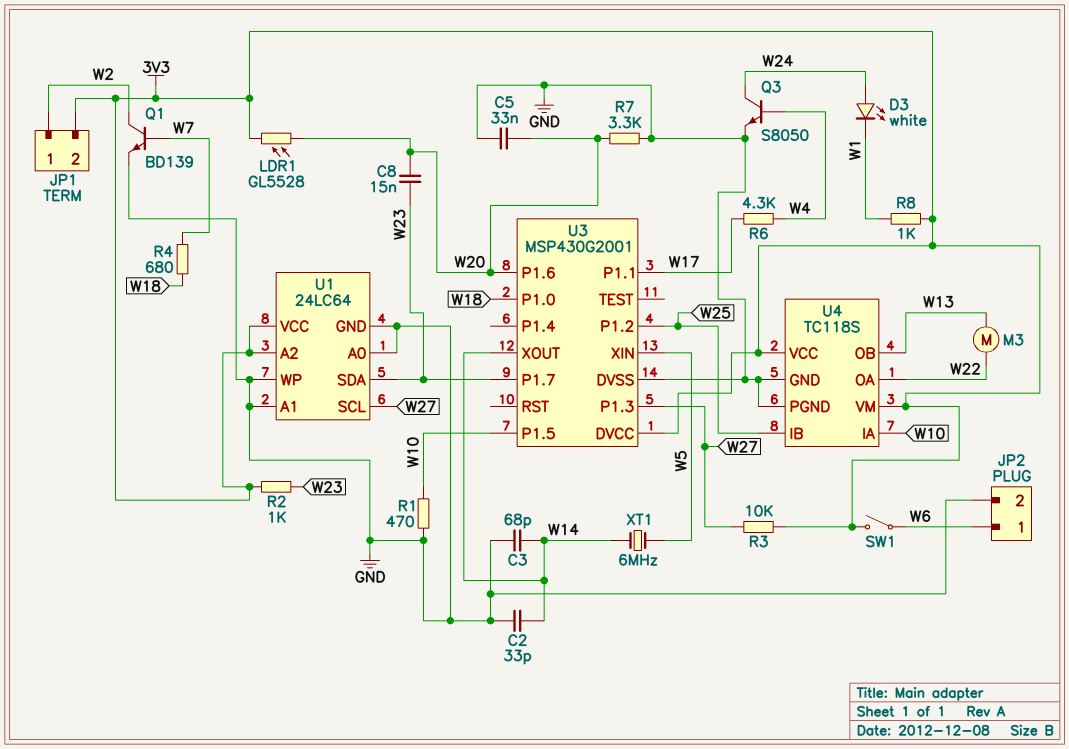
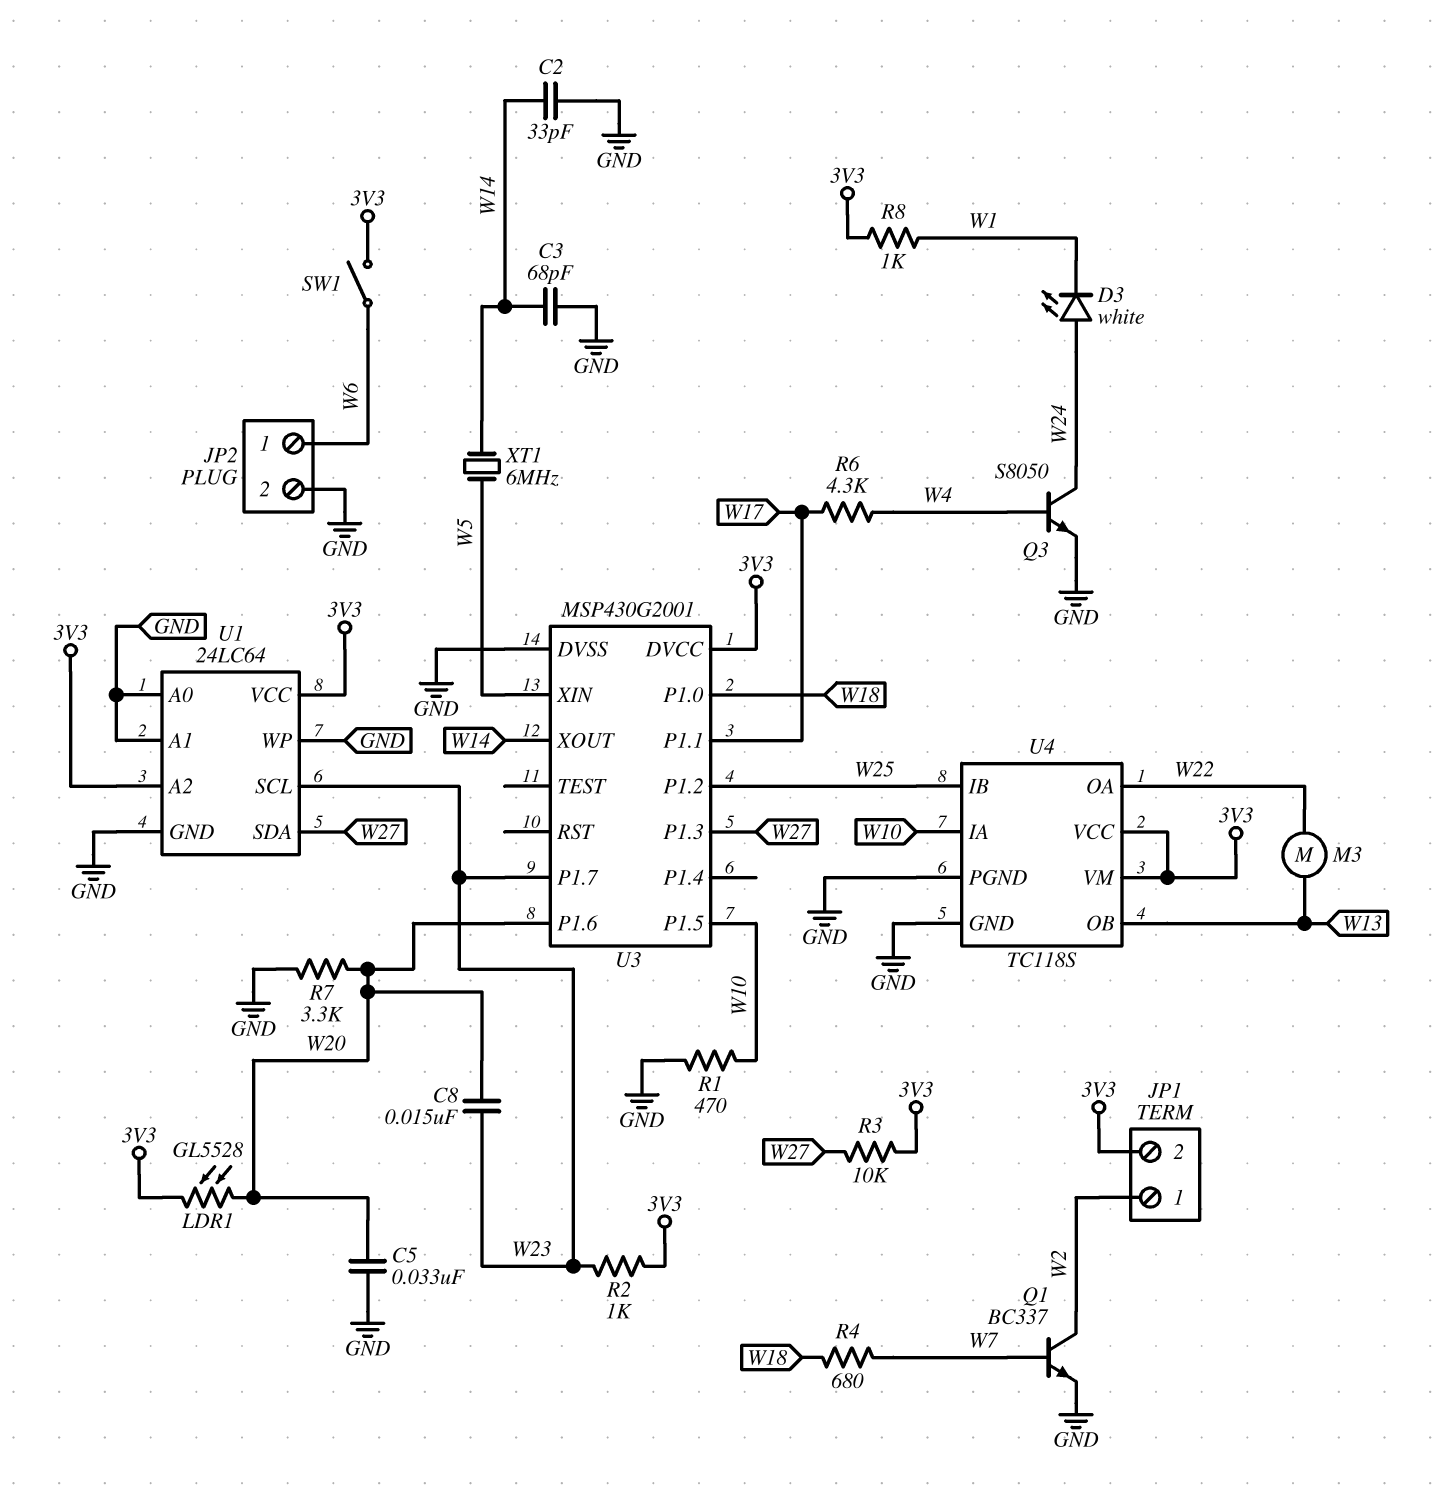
Q1: NPN BD139 (B W7, C W2, E GND) -> NPN BC337 (B W7, C W2, E GND)
U1 pin SCL: W27 -> W23
U1 pin SDA: W23 -> W27

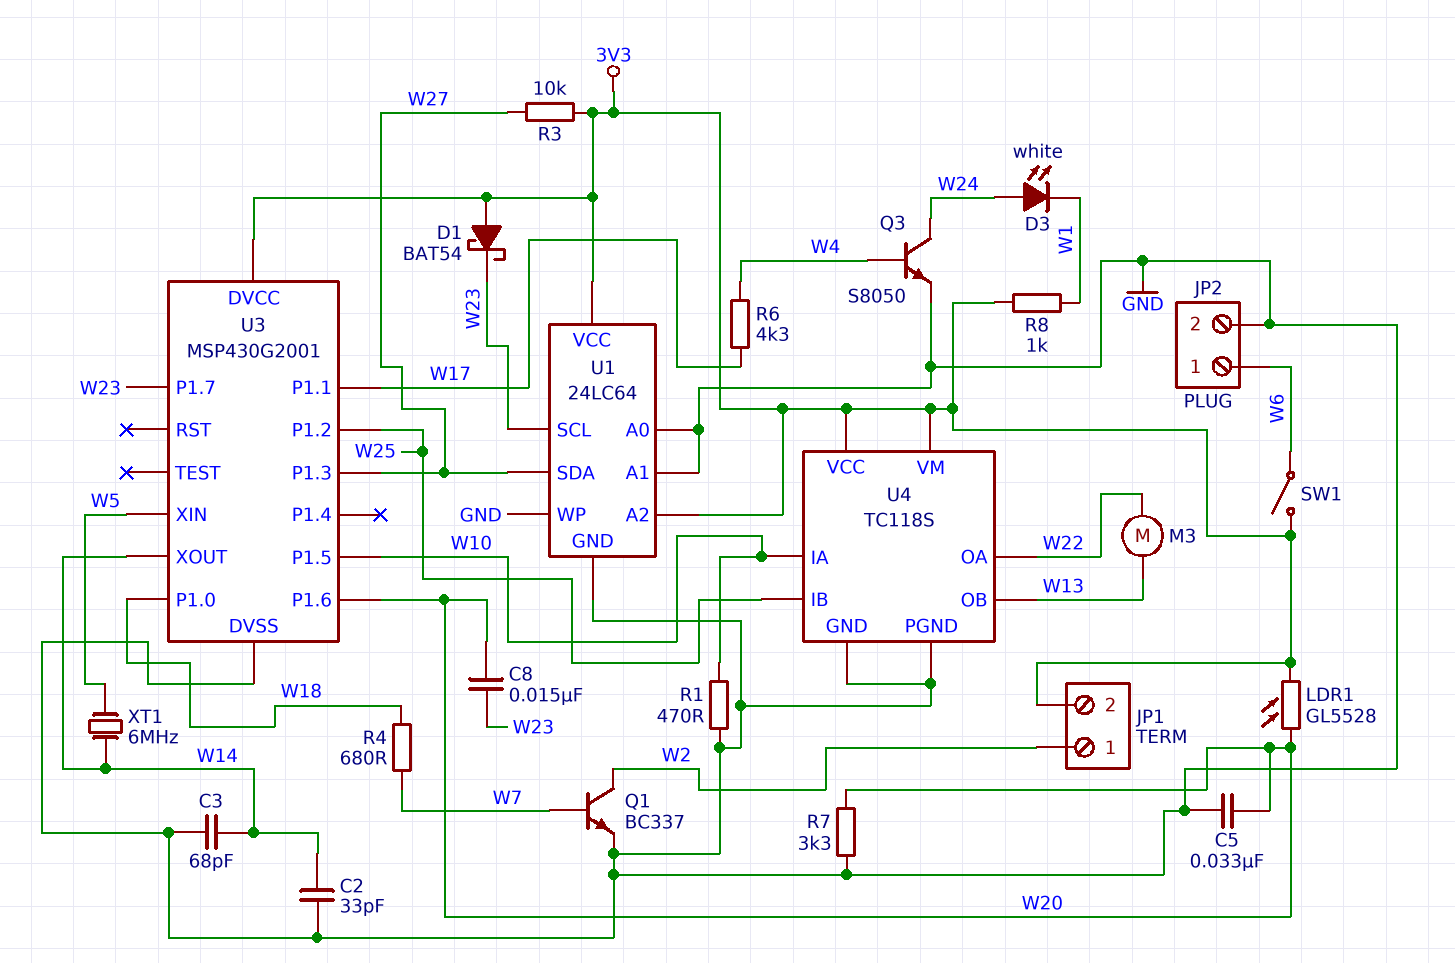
D1: none -> schottky BAT54 (A 3V3, K W23)
R2: 1k (3V3, W23) -> none

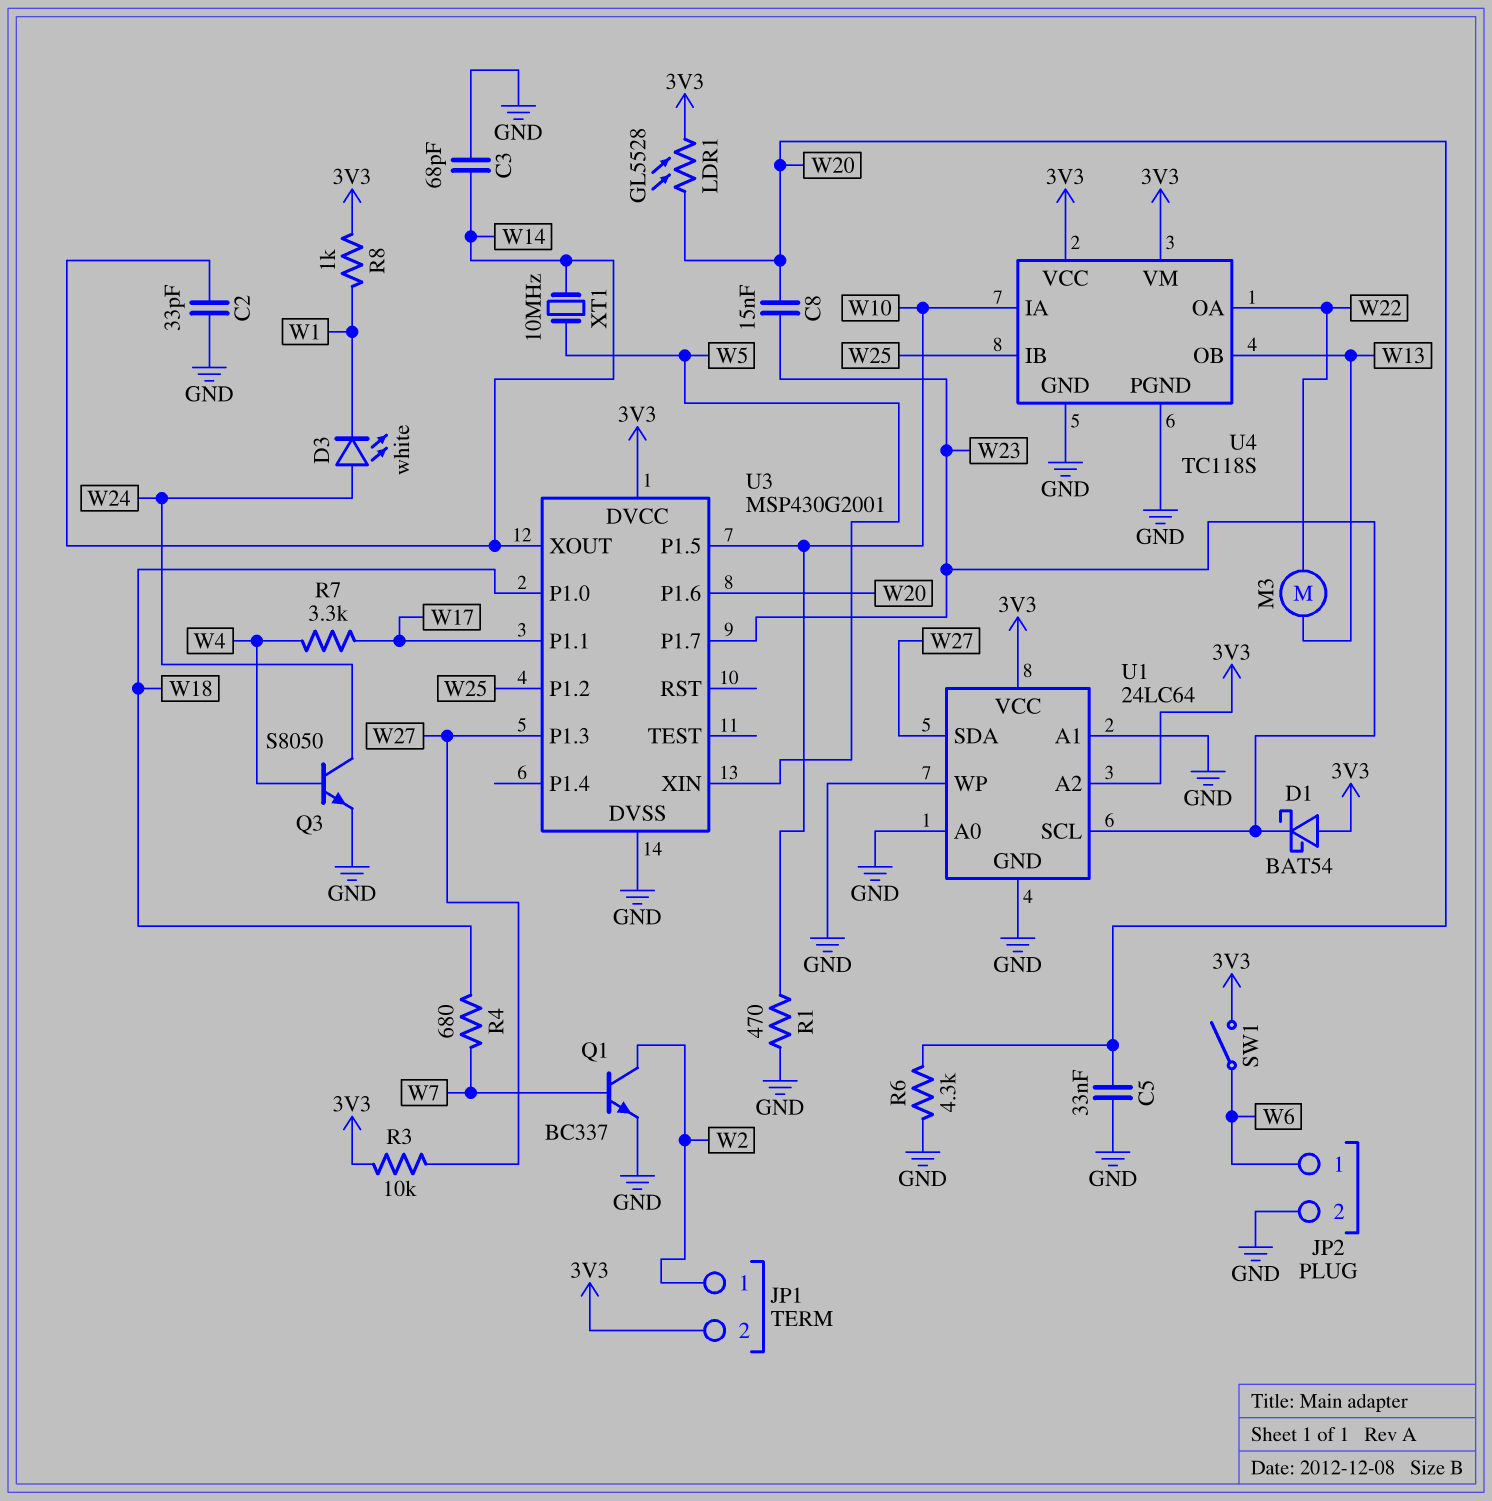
R6: 4.3k (W4, W17) -> 4.3k (GND, W20)
R7: 3.3k (GND, W20) -> 3.3k (W4, W17)
XT1: 6MHz (W5, W14) -> 10MHz (W5, W14)

